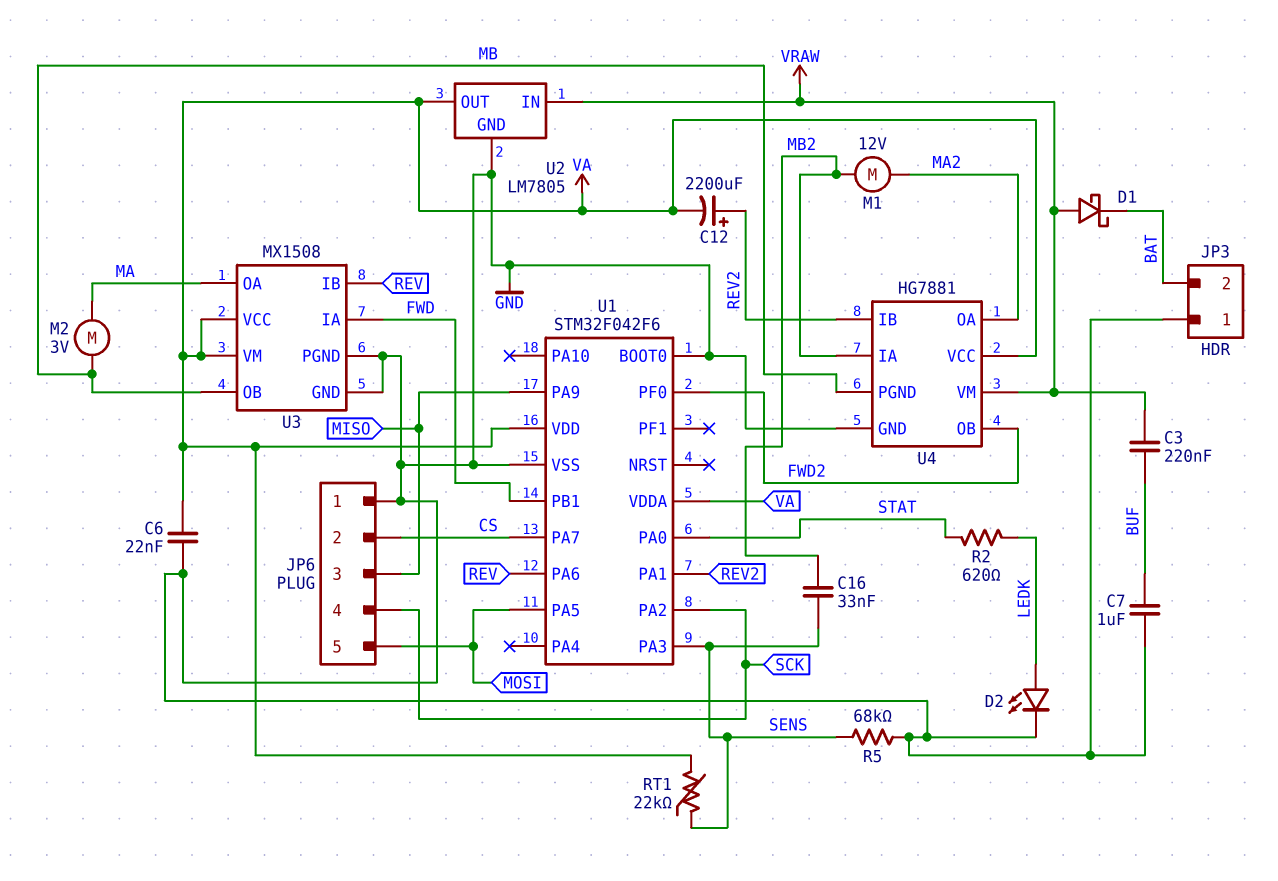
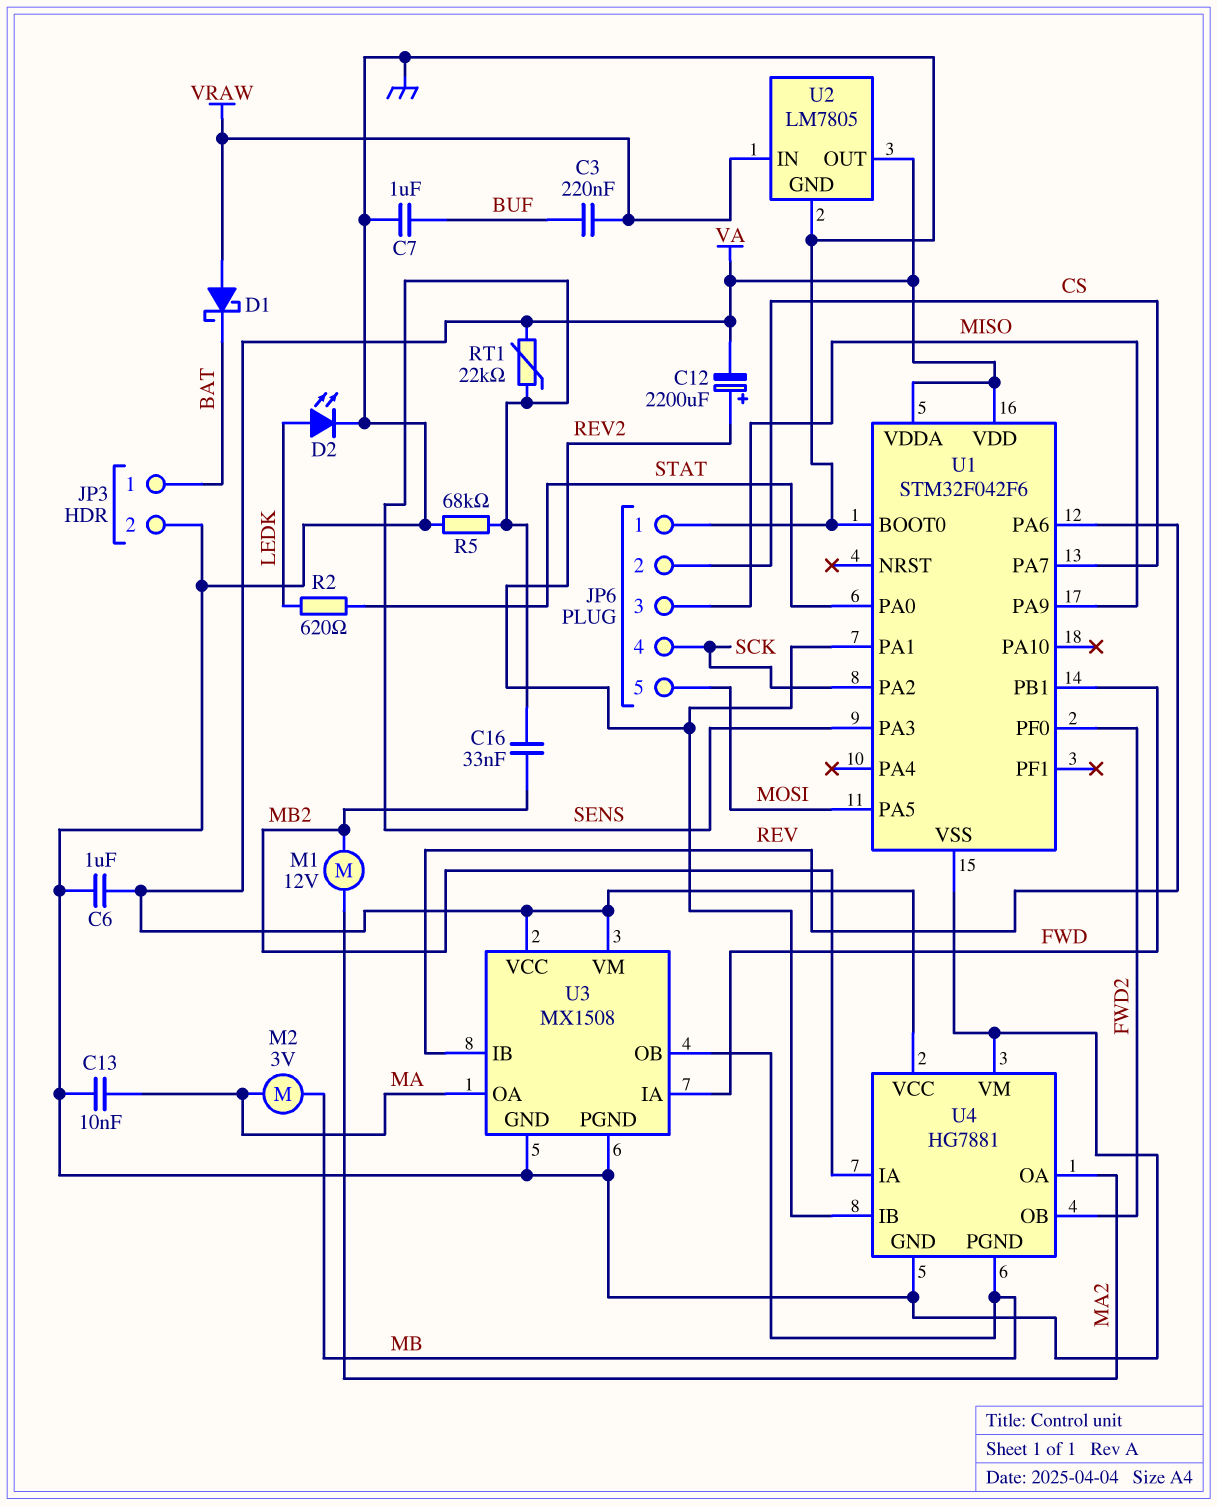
C6: 22nF (GND, VA) -> 1uF (GND, VA)
C13: none -> 10nF (GND, MA)
JP3 pin 1: GND -> BAT
JP3 pin 2: BAT -> GND
U4 pin VM: VRAW -> GND

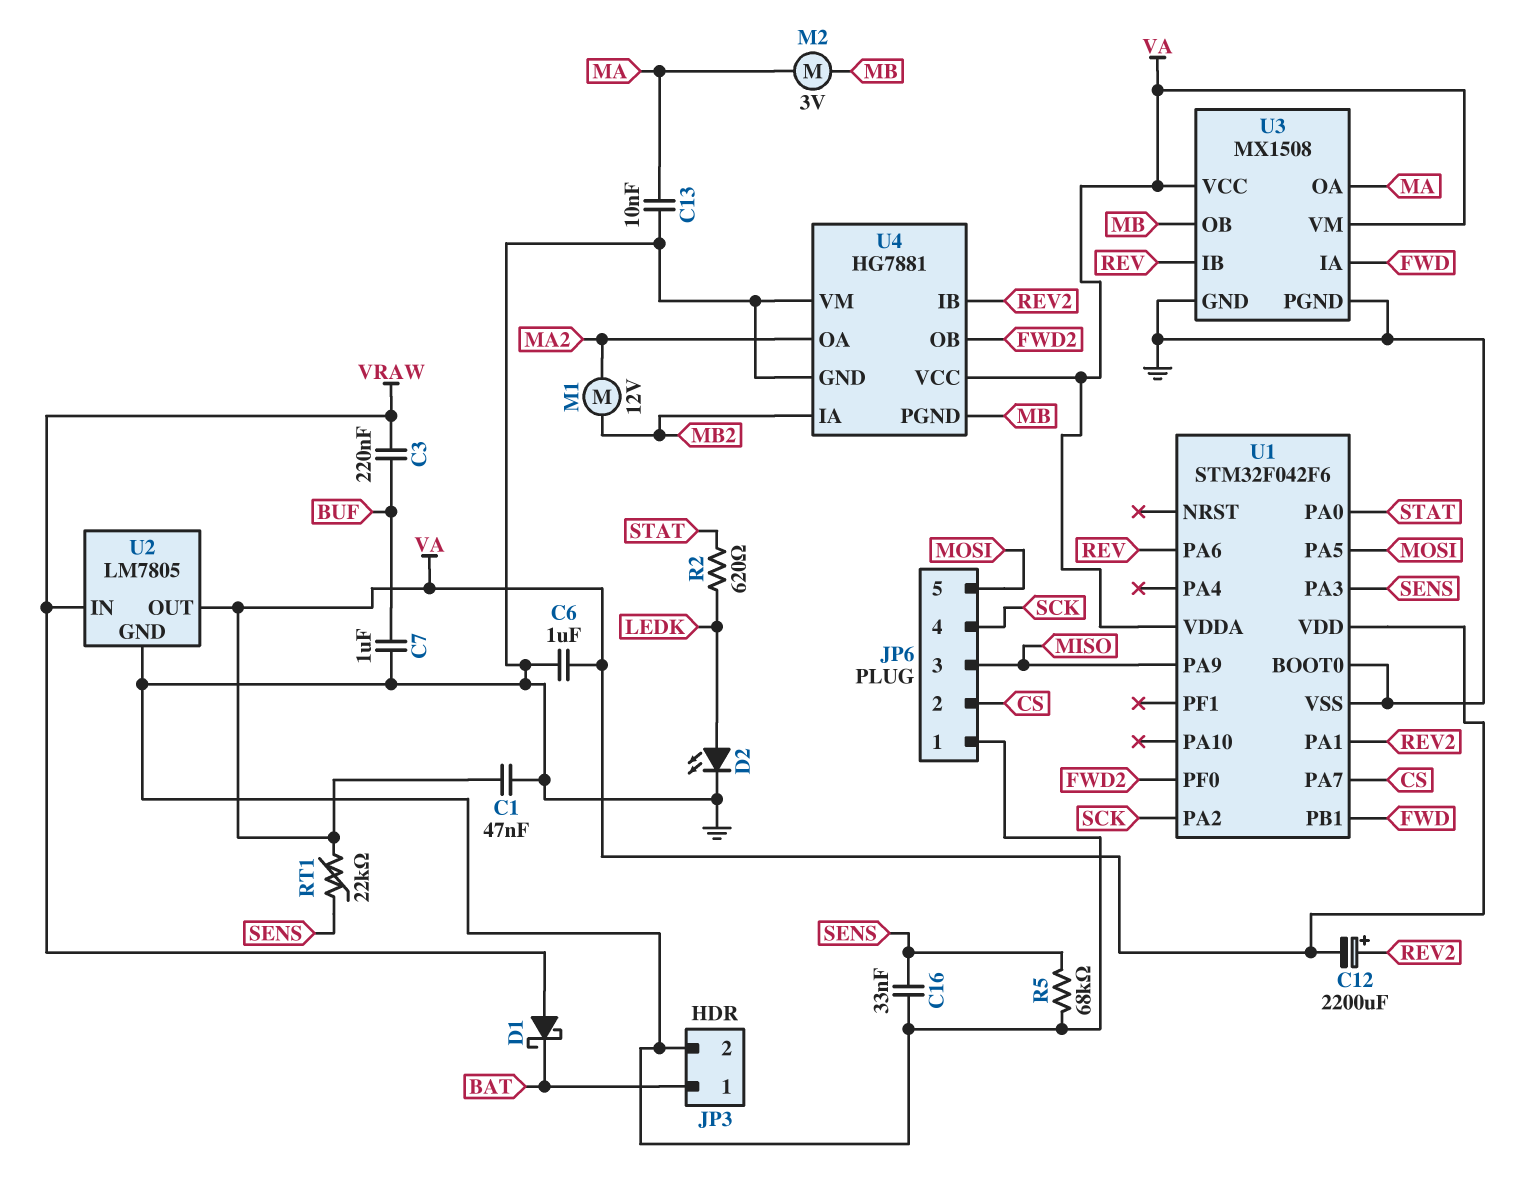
C1: none -> 47nF (GND, VA)
C16: 33nF (MB2, SENS) -> 33nF (GND, SENS)

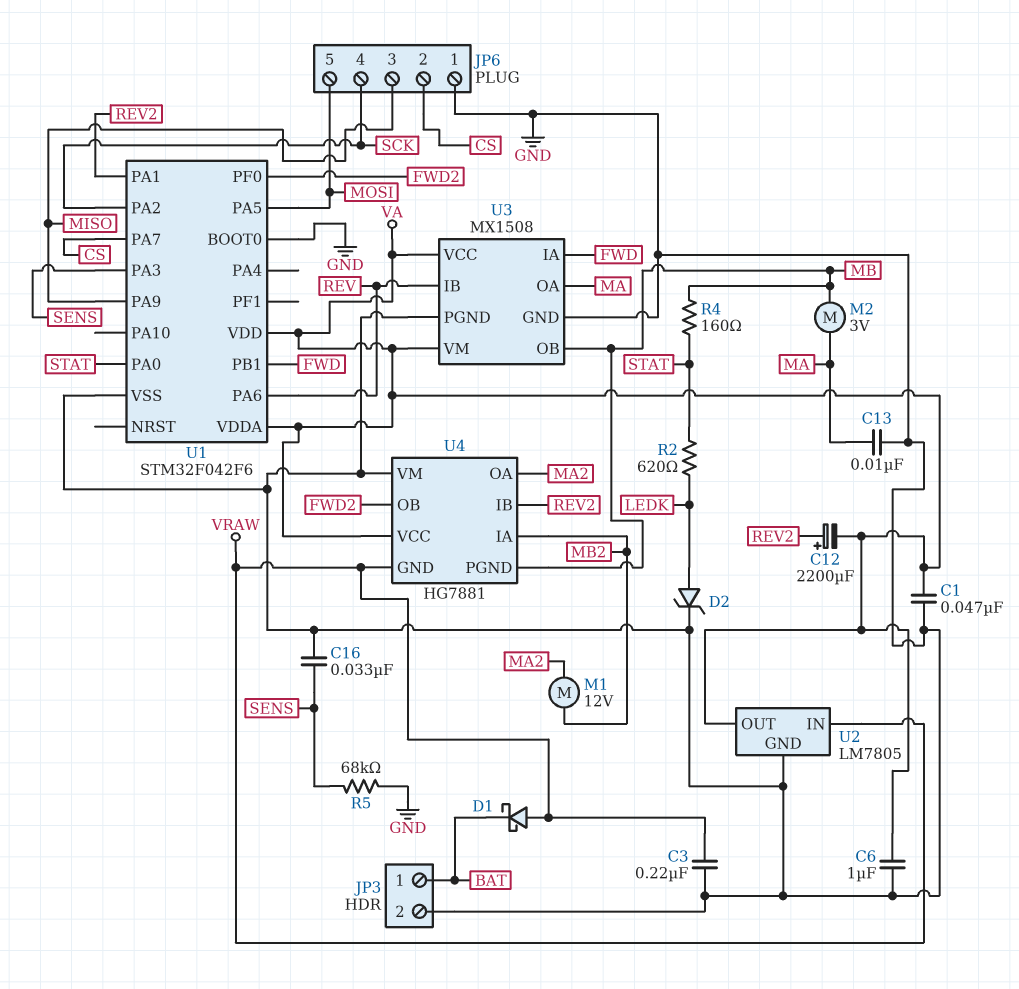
C3: 220nF (BUF, VRAW) -> 220nF (GND, VRAW)
C7: 1uF (BUF, GND) -> none
D2: LED (A LEDK, K GND) -> zener (A LEDK, K GND)
R4: none -> 160 (MB, STAT)
RT1: 22k (SENS, VA) -> none
U4 pin GND: GND -> VRAW

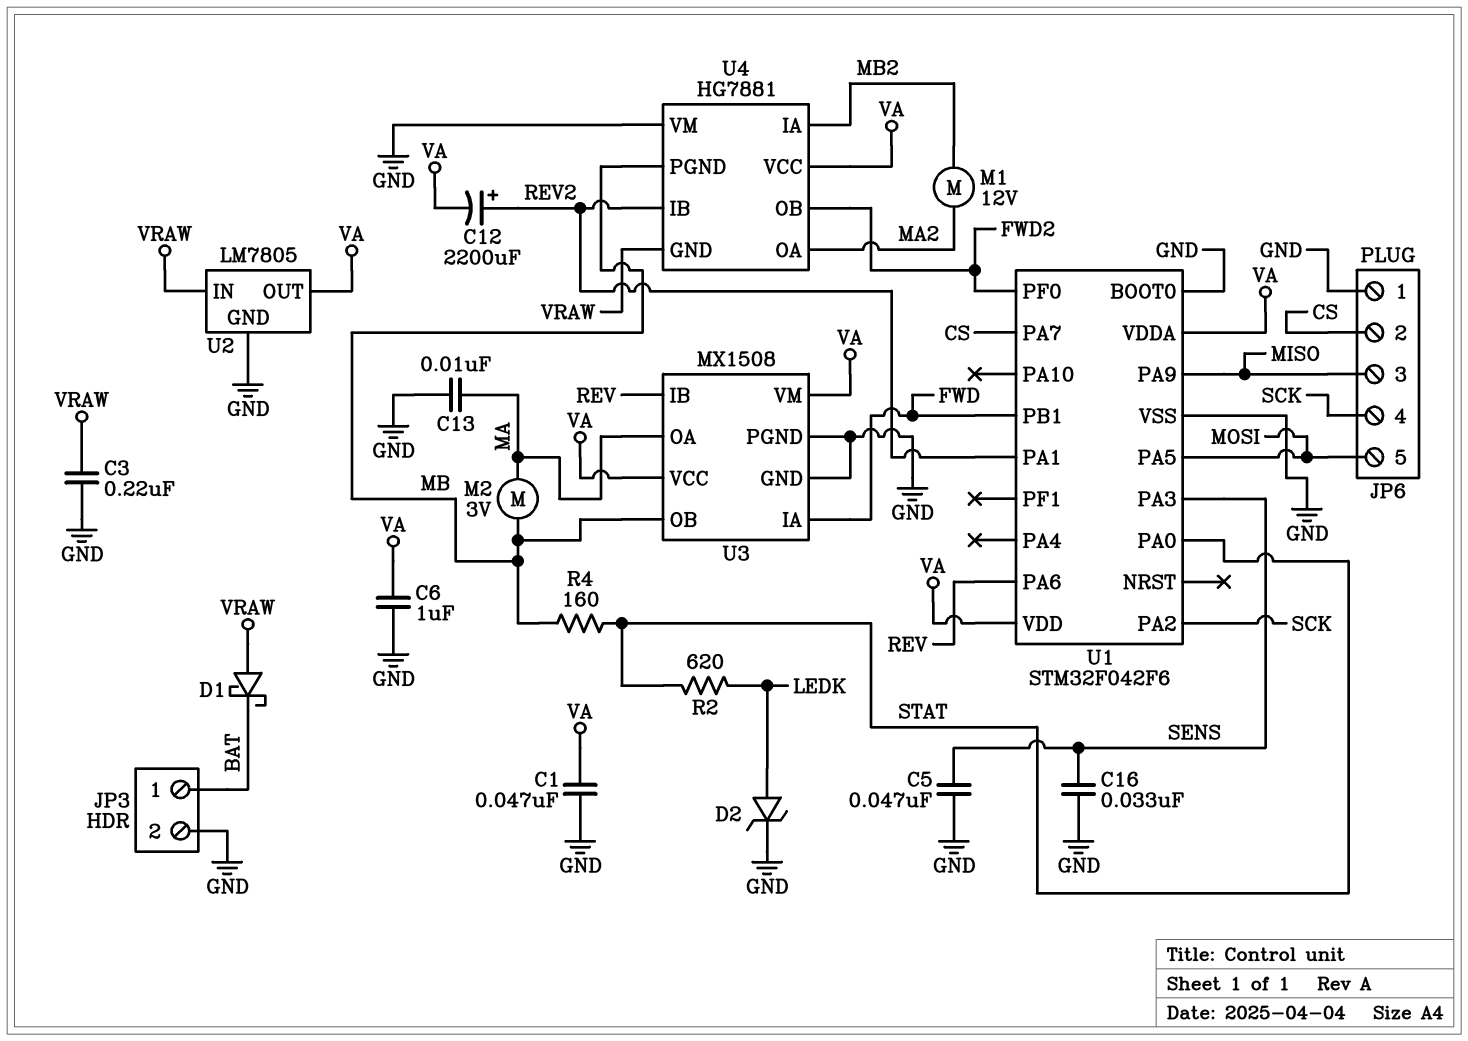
C5: none -> 47nF (GND, SENS)
R5: 68k (GND, SENS) -> none

